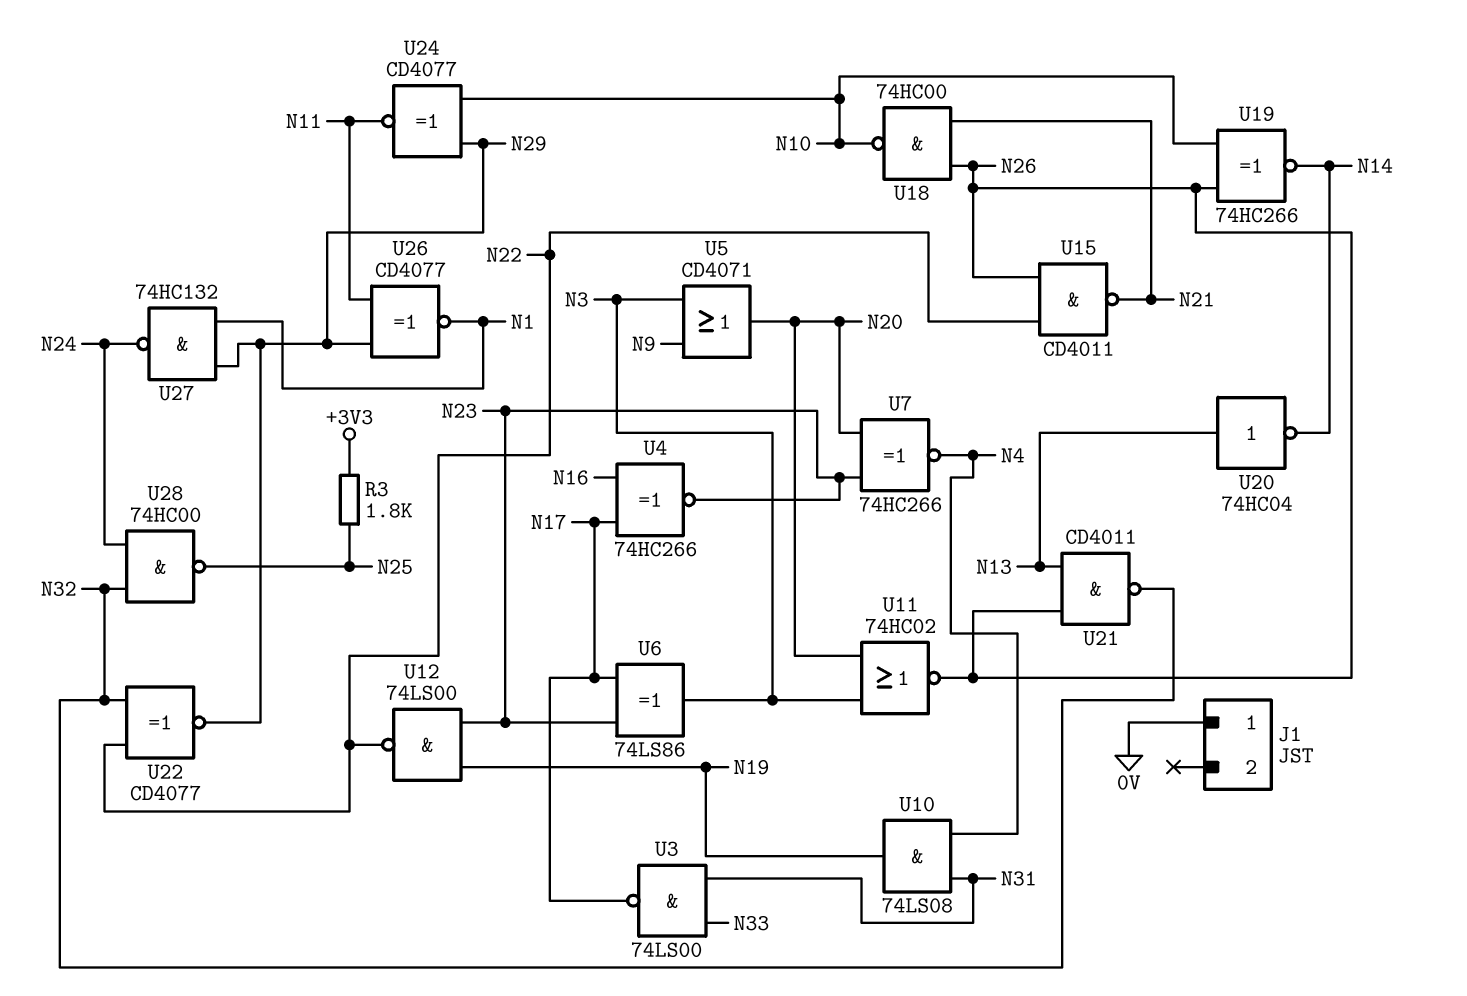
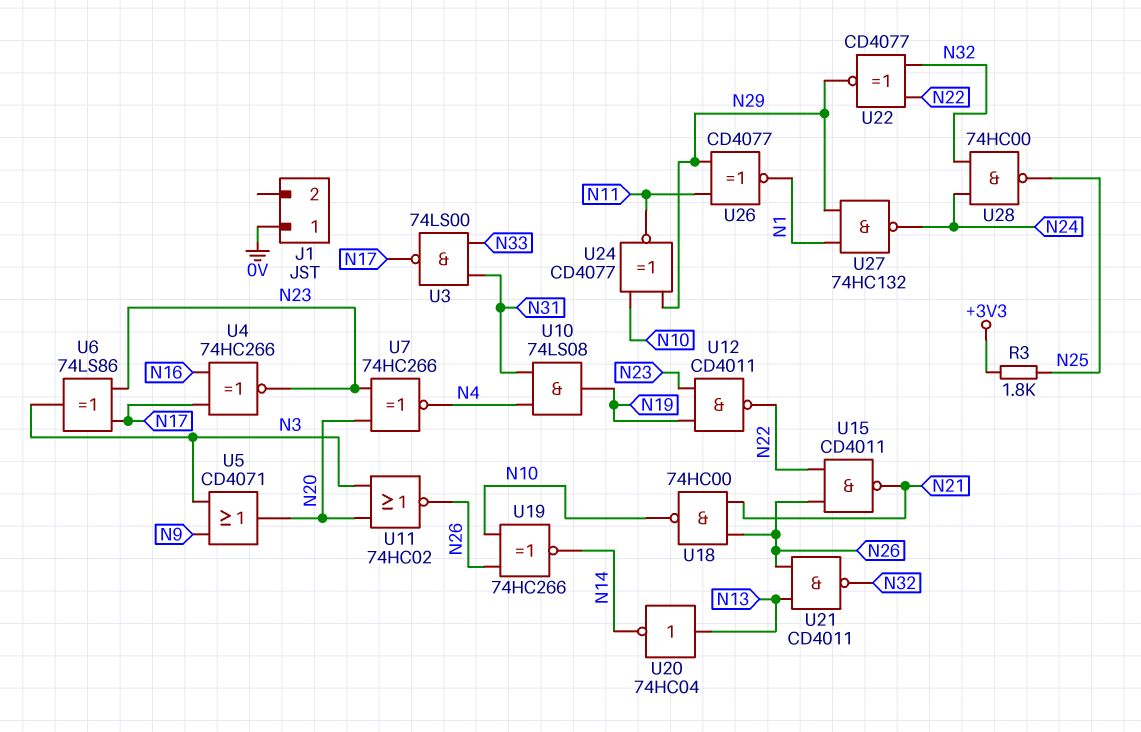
U12: NAND 74LS00 (in N19, in N23, out N22) -> NAND CD4011 (in N19, in N23, out N22)

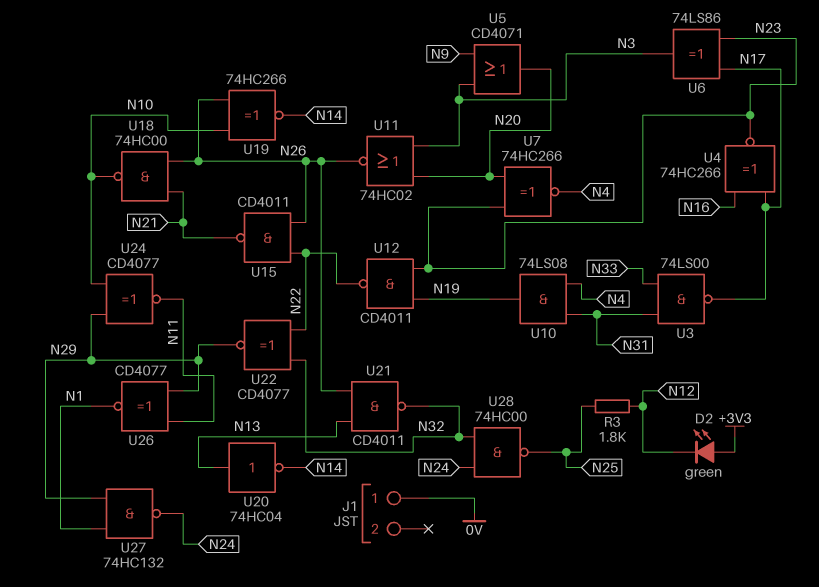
D2: none -> LED green (A +3V3, K N12)
R3: 1.8k (+3V3, N25) -> 1.8k (N12, N25)

